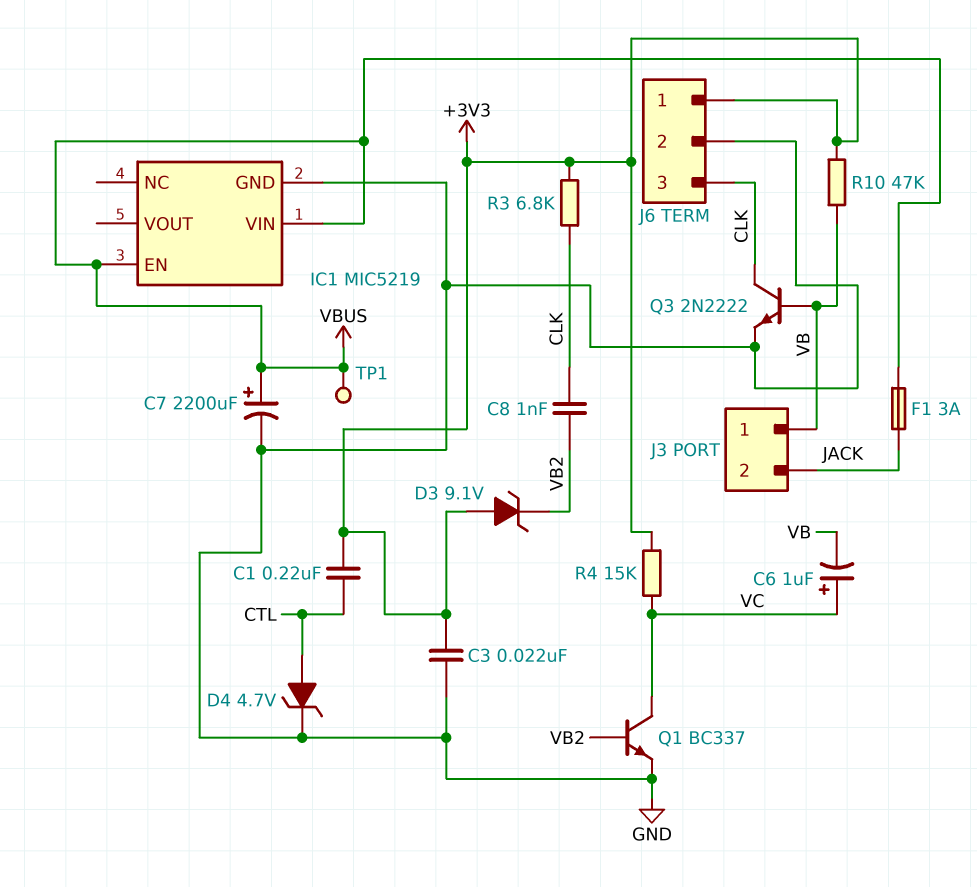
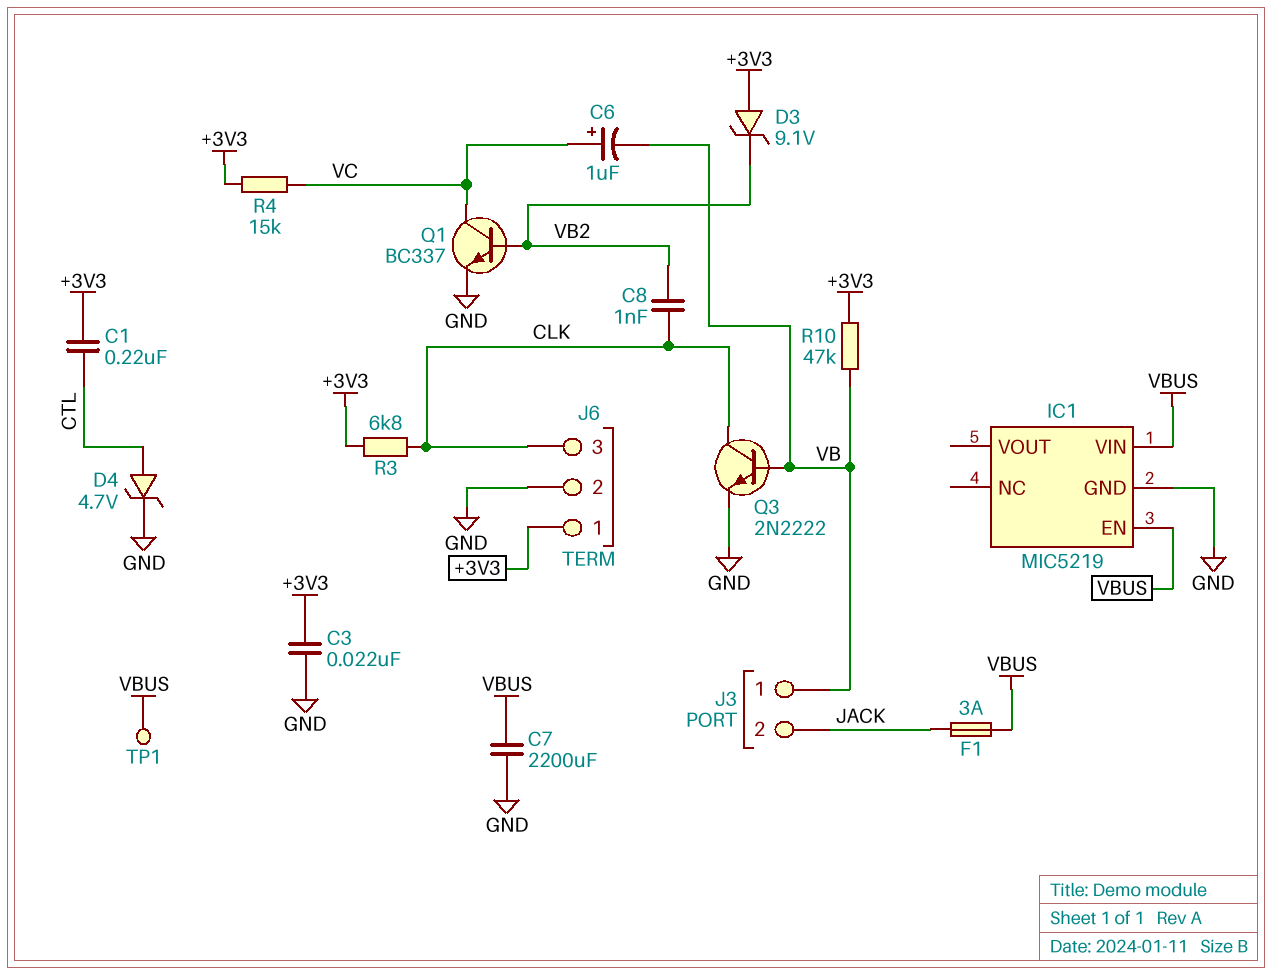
C7: 2200uF (plus VBUS, minus GND) -> 2200uF (GND, VBUS)

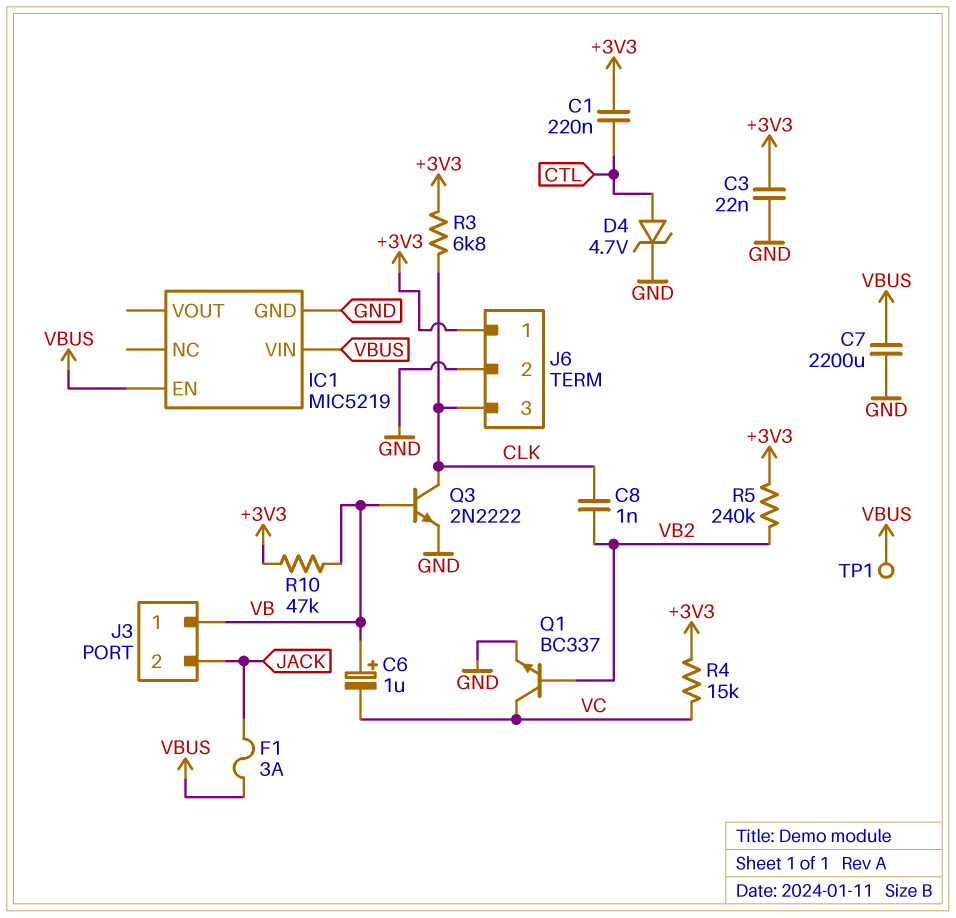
C6: 1uF (plus VC, minus VB) -> 1uF (plus VB, minus VC)
D3: zener 9.1V (A +3V3, K VB2) -> none
R5: none -> 240k (+3V3, VB2)

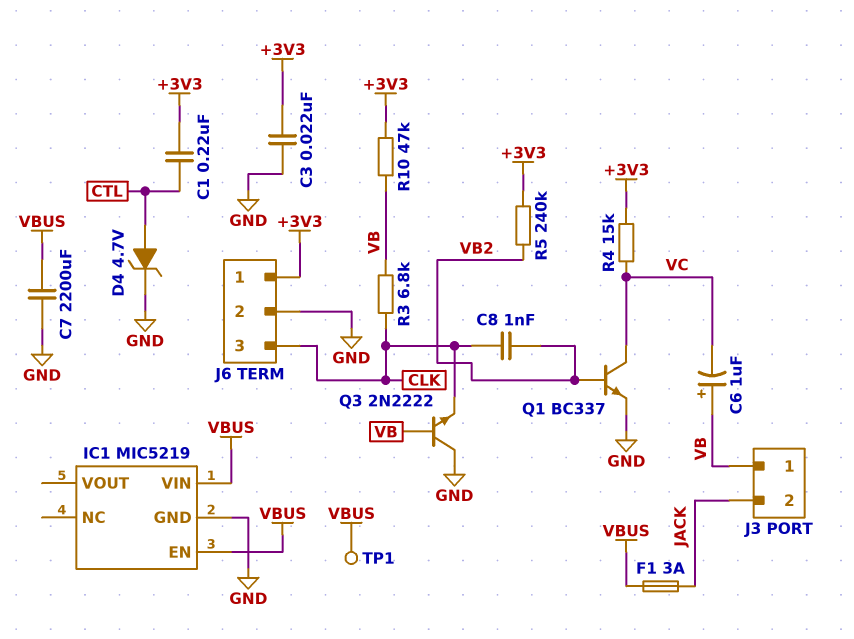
Q3: NPN 2N2222 (B VB, C CLK, E GND) -> NPN 2N2222 (B VB, C GND, E CLK)
R3: 6.8k (+3V3, CLK) -> 6.8k (CLK, VB)

